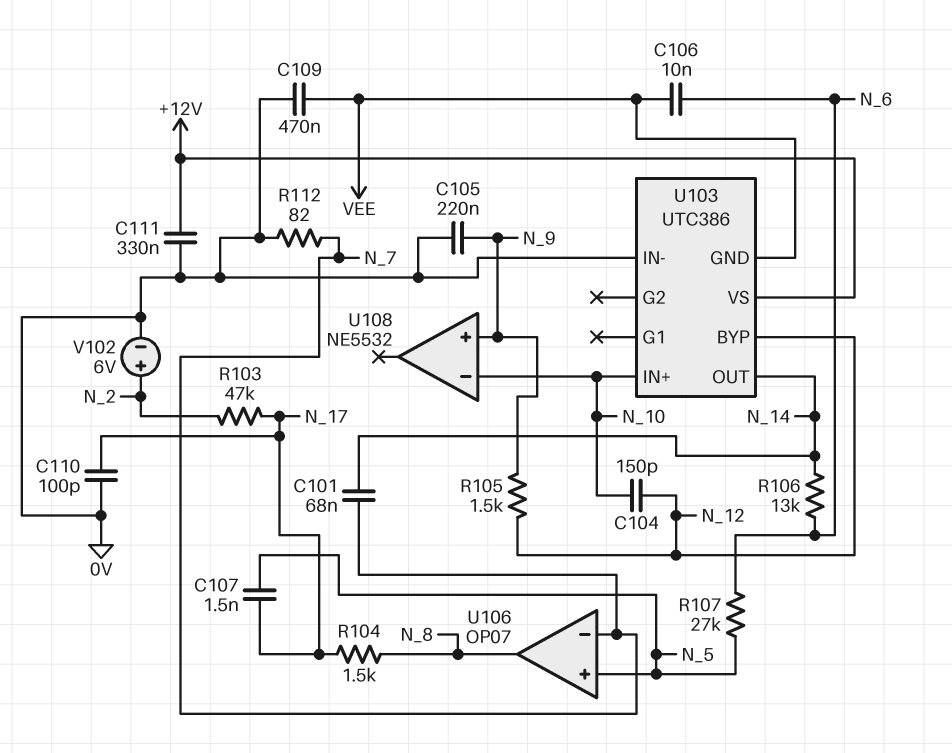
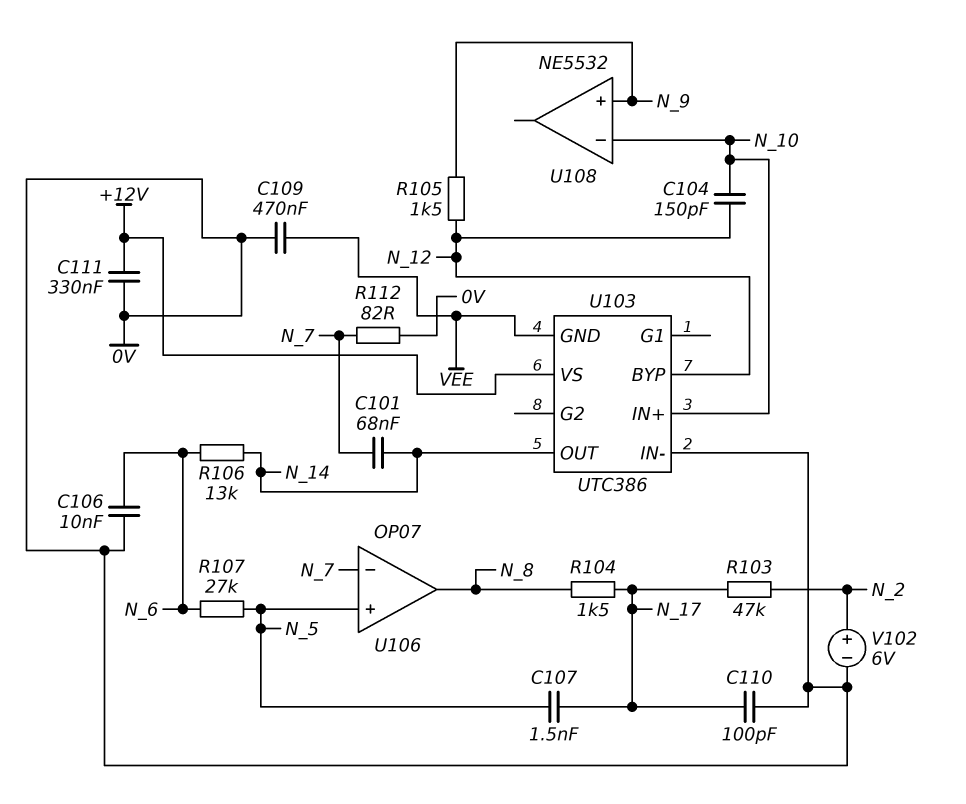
C105: 220nF (0V, N_9) -> none
C106: 10nF (N_6, VEE) -> 10nF (0V, N_6)

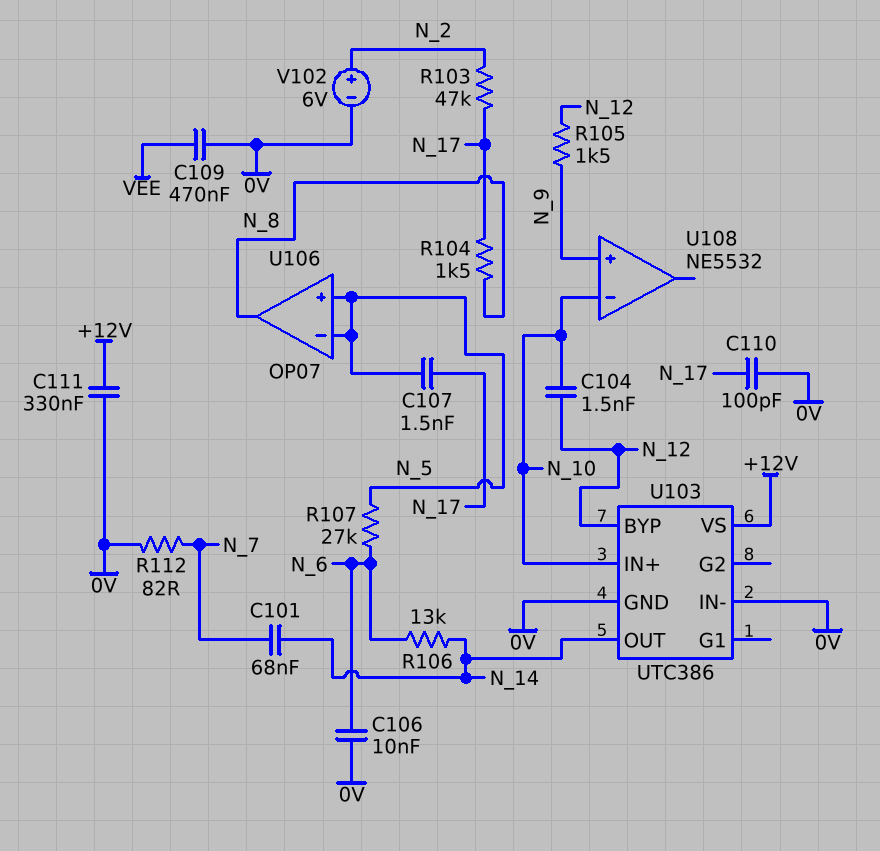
C104: 150pF (N_10, N_12) -> 1.5nF (N_10, N_12)
U103 pin GND: VEE -> 0V
U106 pin in-: N_7 -> N_5

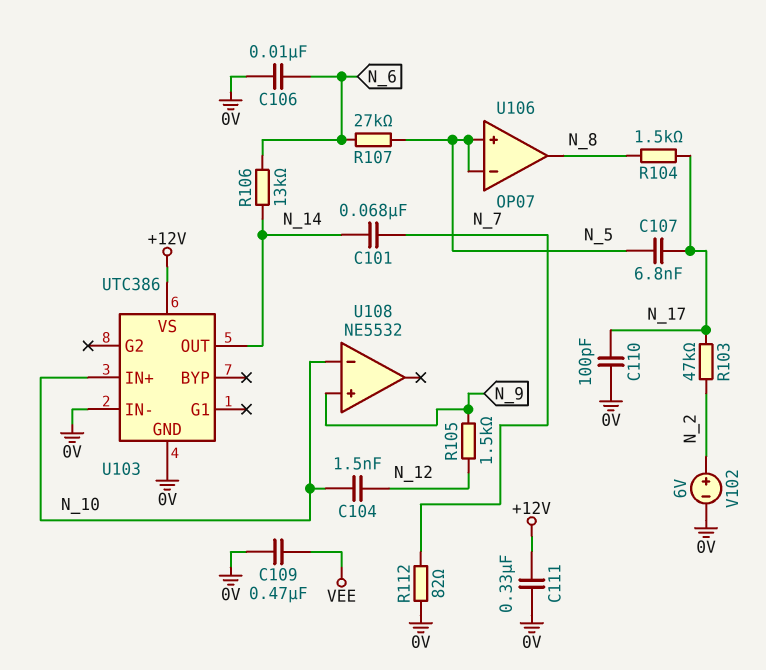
C107: 1.5nF (N_5, N_17) -> 6.8nF (N_5, N_17)
U103 pin BYP: N_12 -> none

